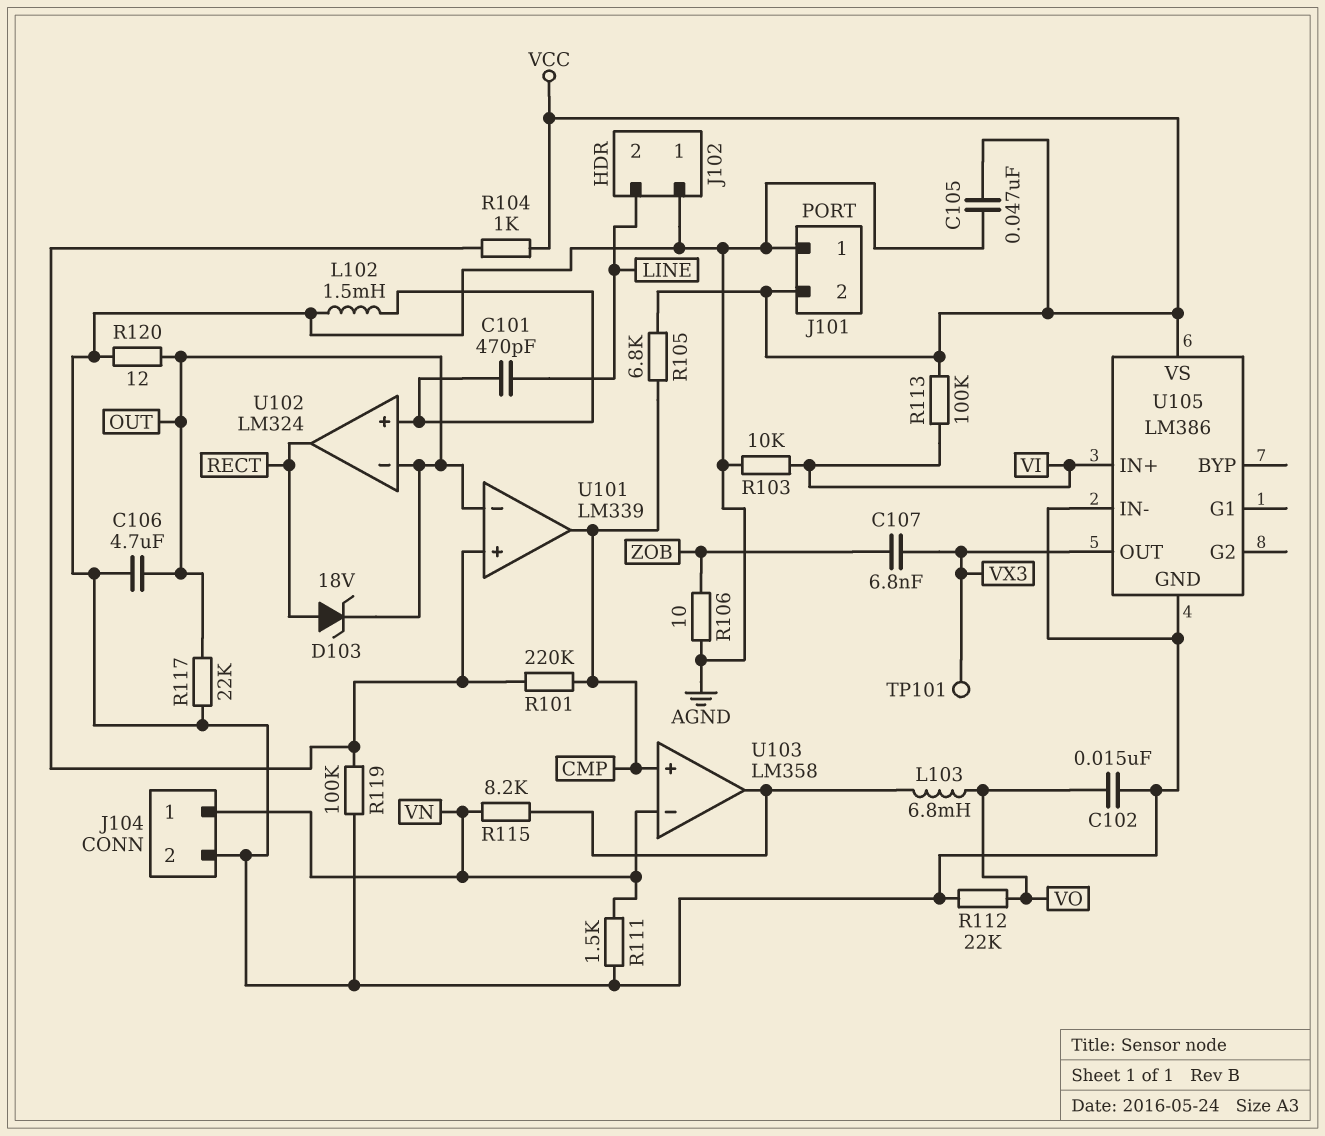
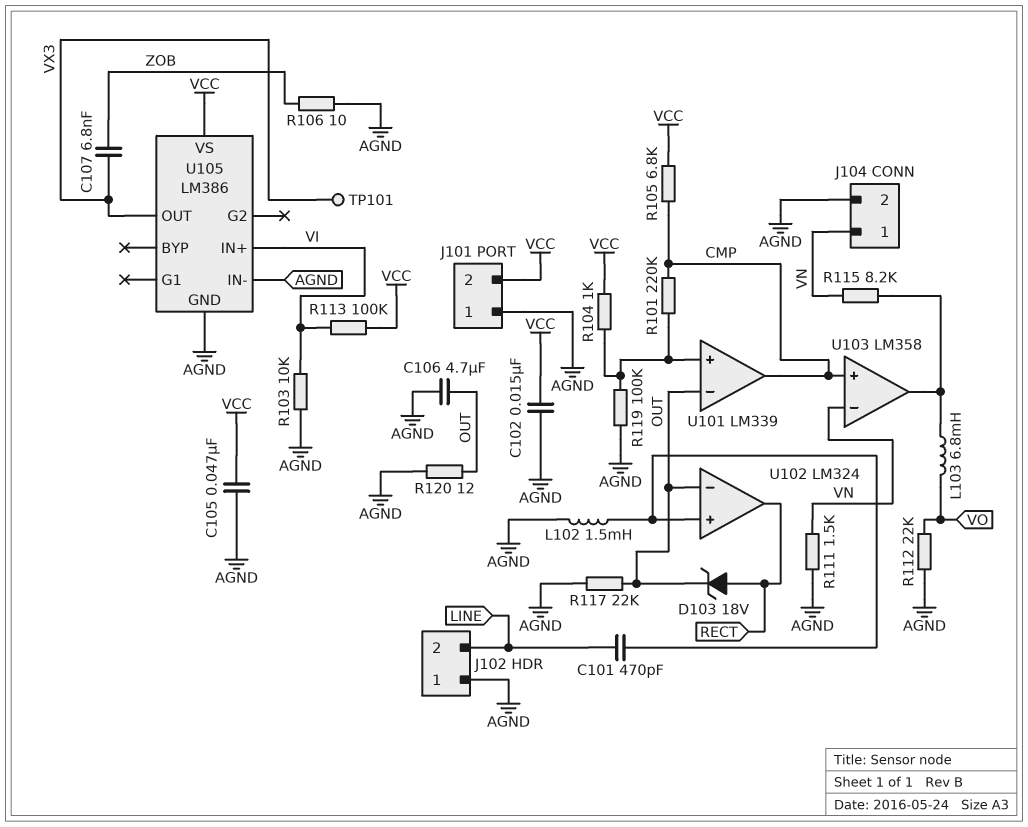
C102: 15nF (AGND, VO) -> 15nF (AGND, VCC)

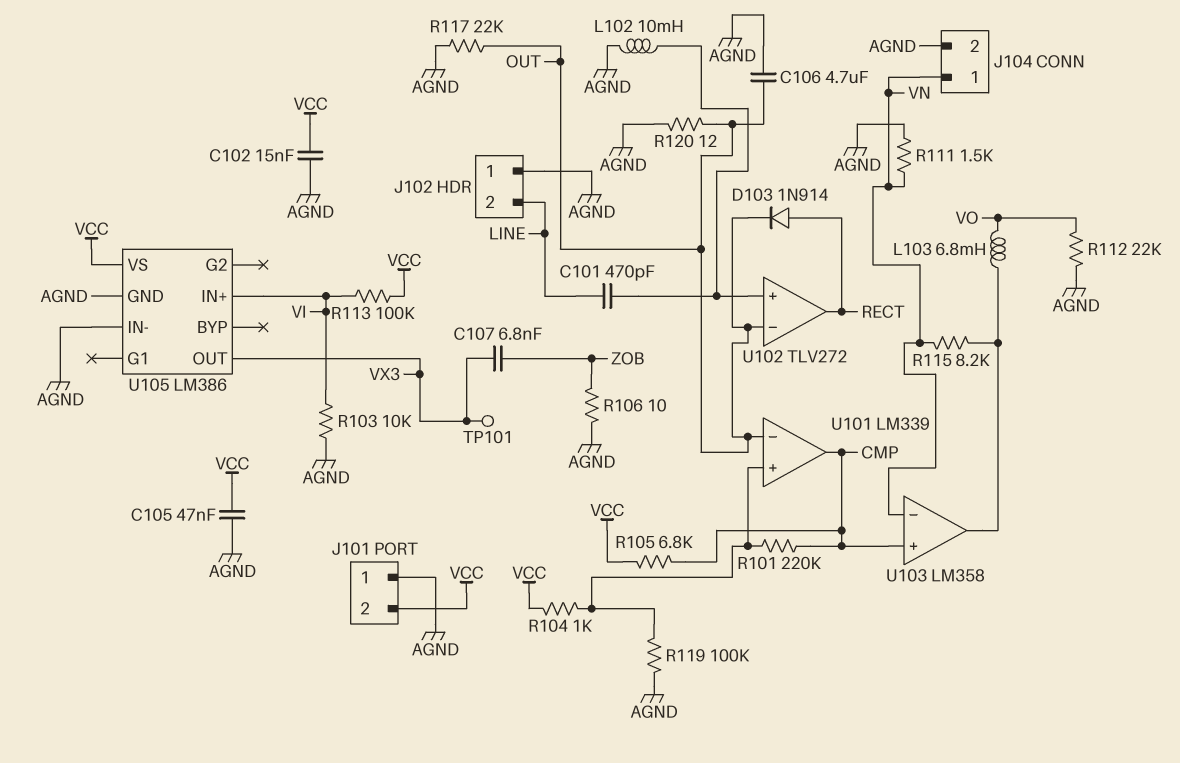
D103: zener 18V (A RECT, K OUT) -> diode 1N914 (A RECT, K OUT)
L102: 1.5mH (AGND, U102/in+) -> 10mH (AGND, U102/in+)
U102: LM324 -> TLV272

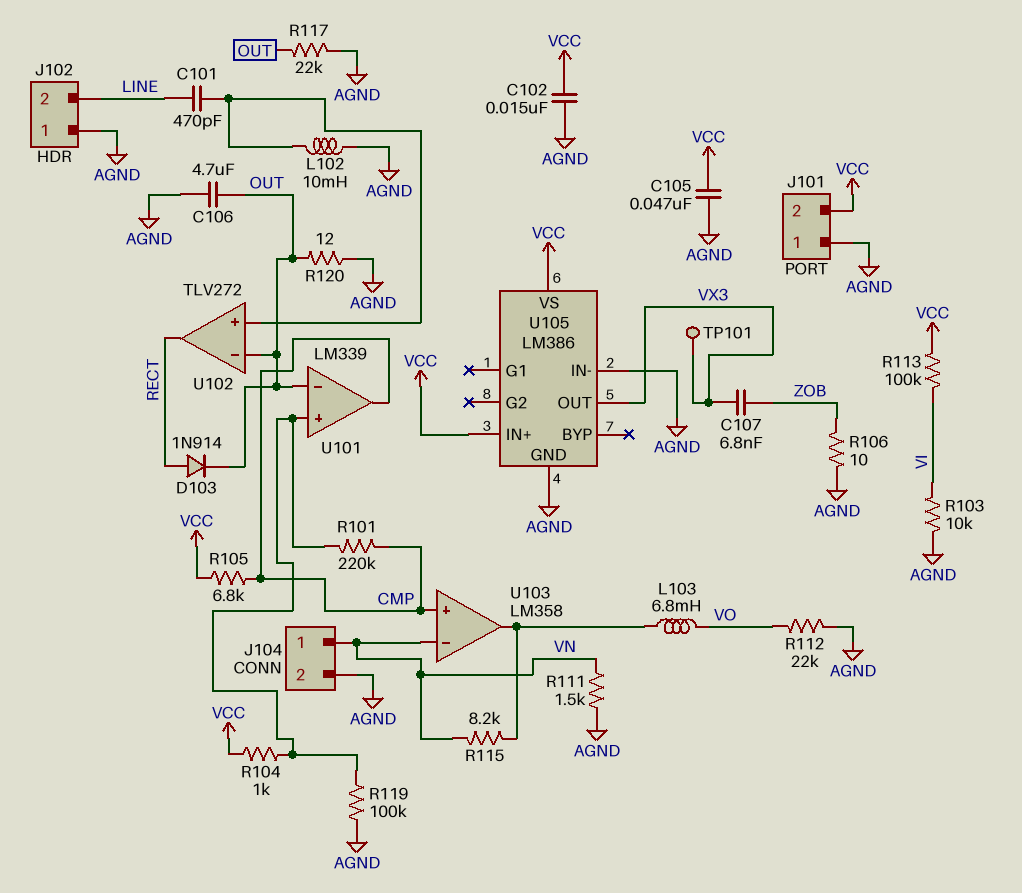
U105 pin IN+: VI -> VCC

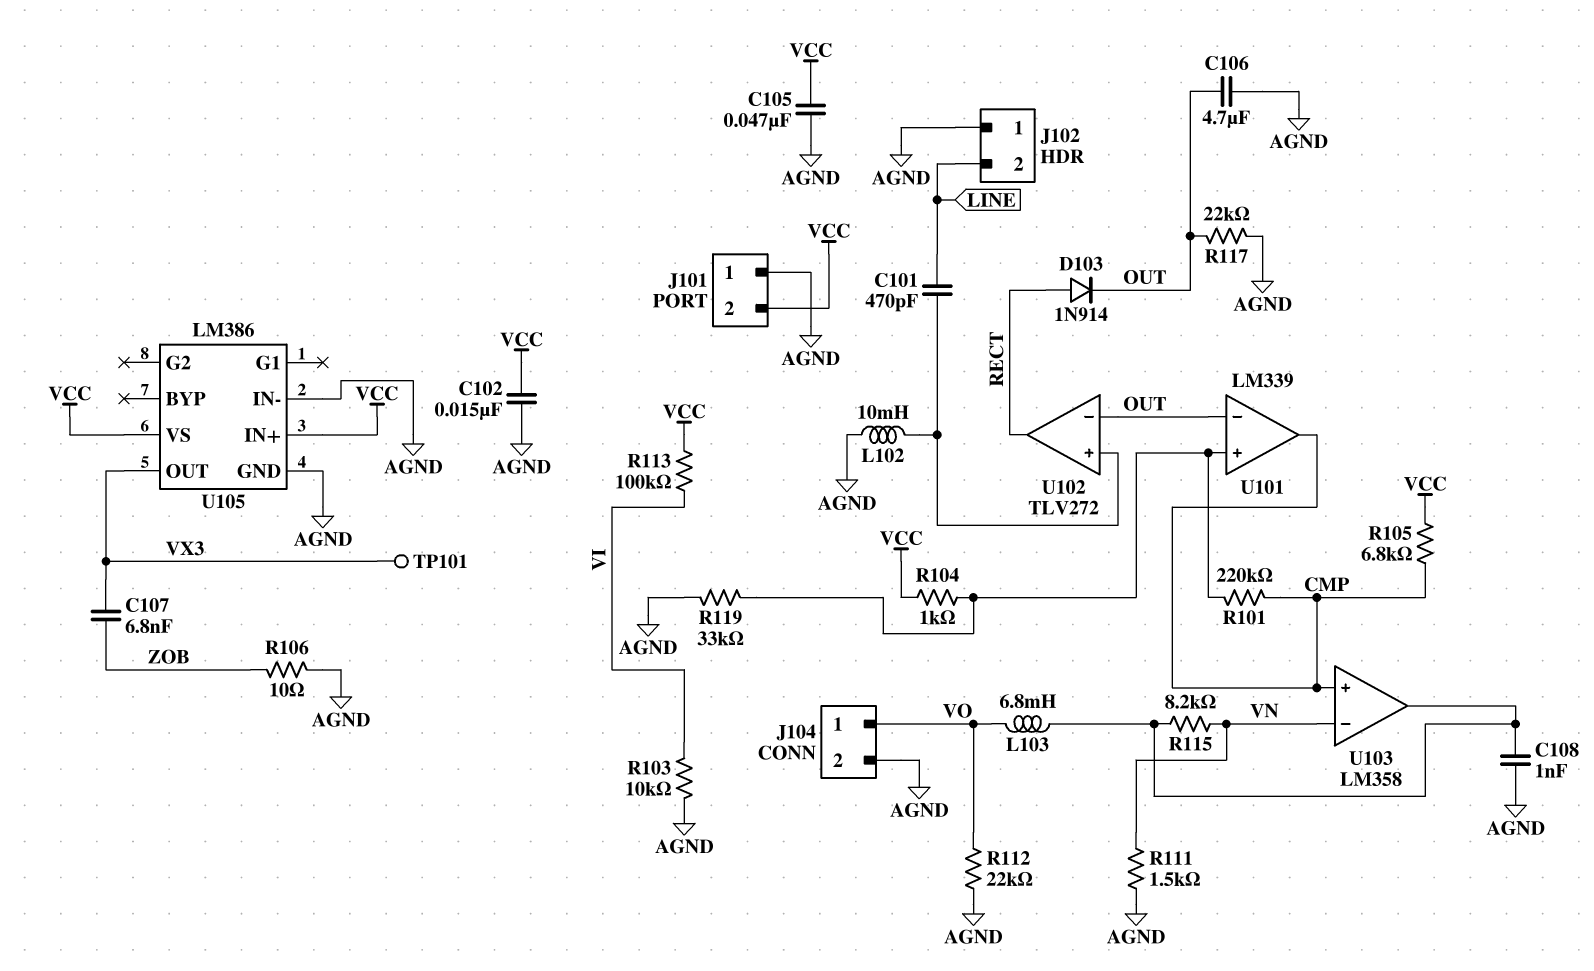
C108: none -> 1nF (AGND, U103/out)
J104 pin 1: VN -> VO
R119: 100k (AGND, U101/in+) -> 33k (AGND, U101/in+)
R120: 12 (AGND, OUT) -> none

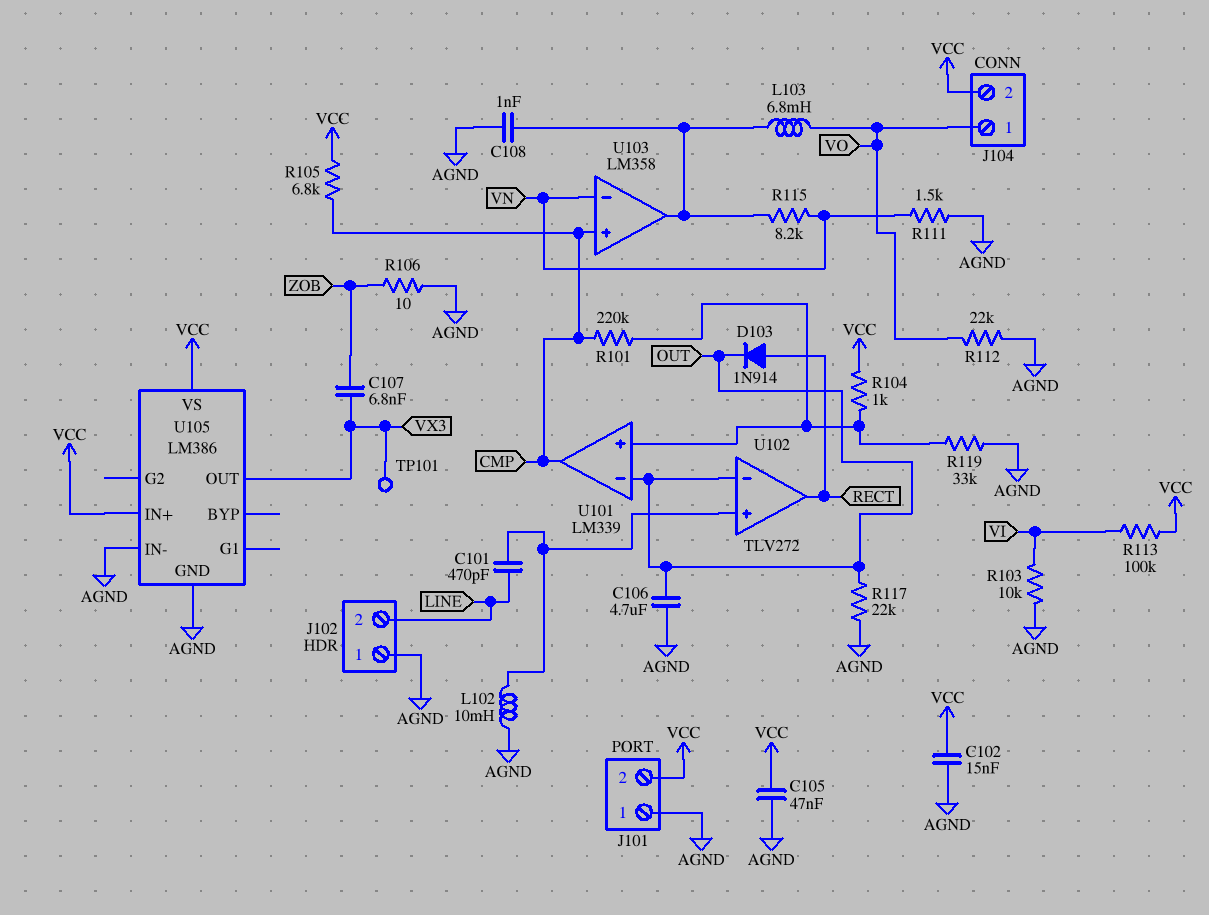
J104 pin 2: AGND -> VCC

